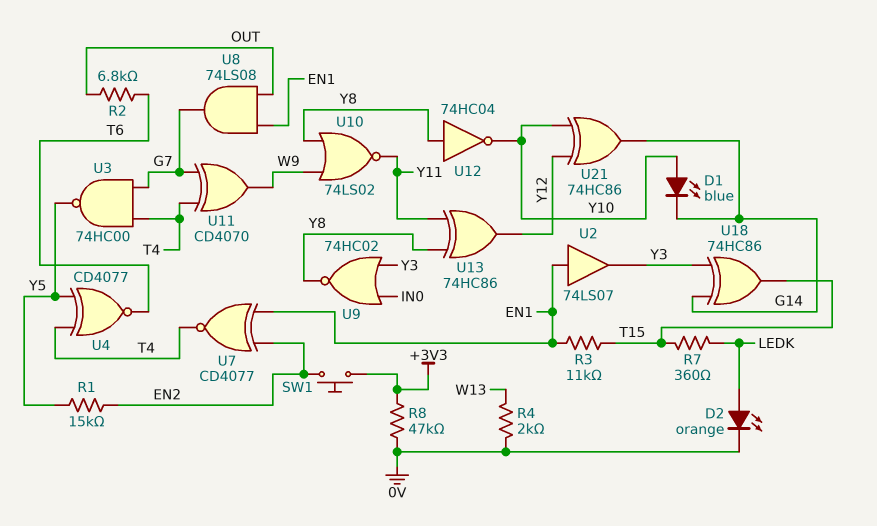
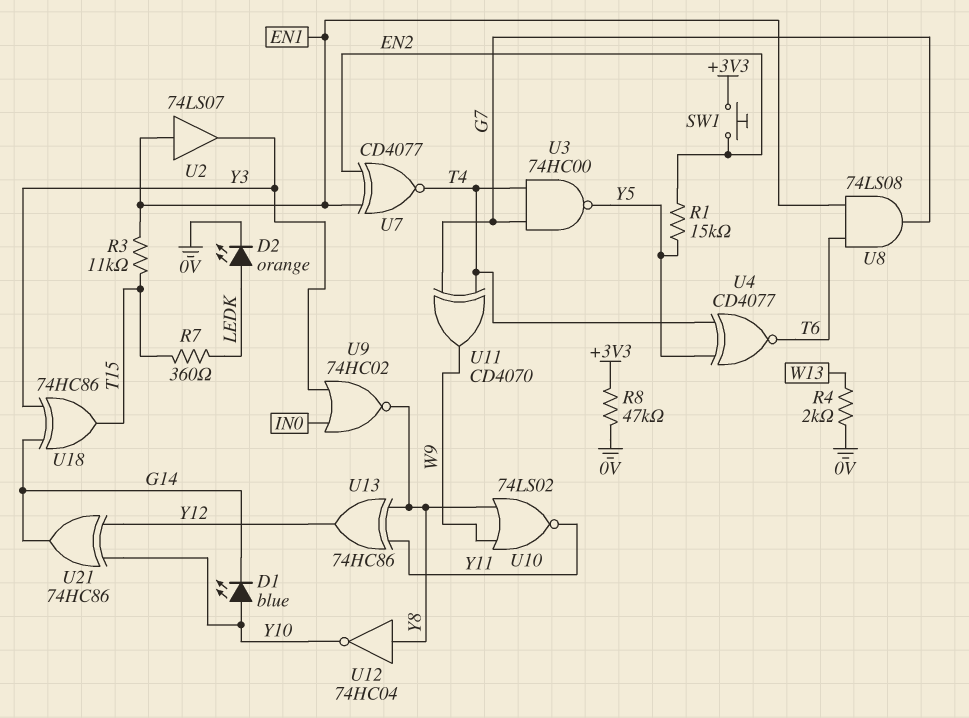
R2: 6.8k (OUT, T6) -> none
U8: AND 74LS08 (in EN1, in OUT, out G7) -> AND 74LS08 (in EN1, in T6, out G7)

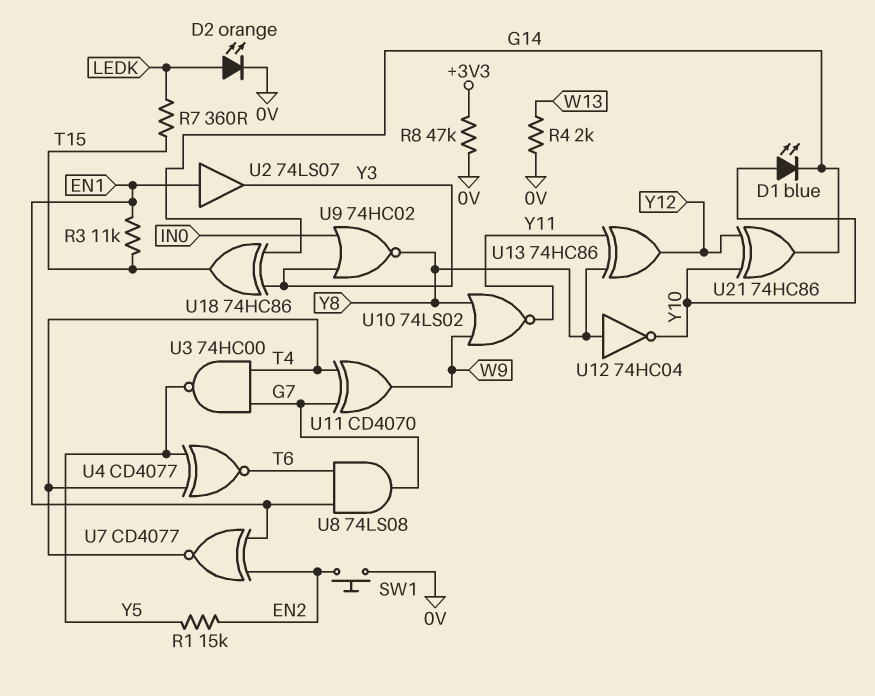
SW1: button (+3V3, EN2) -> button (0V, EN2)

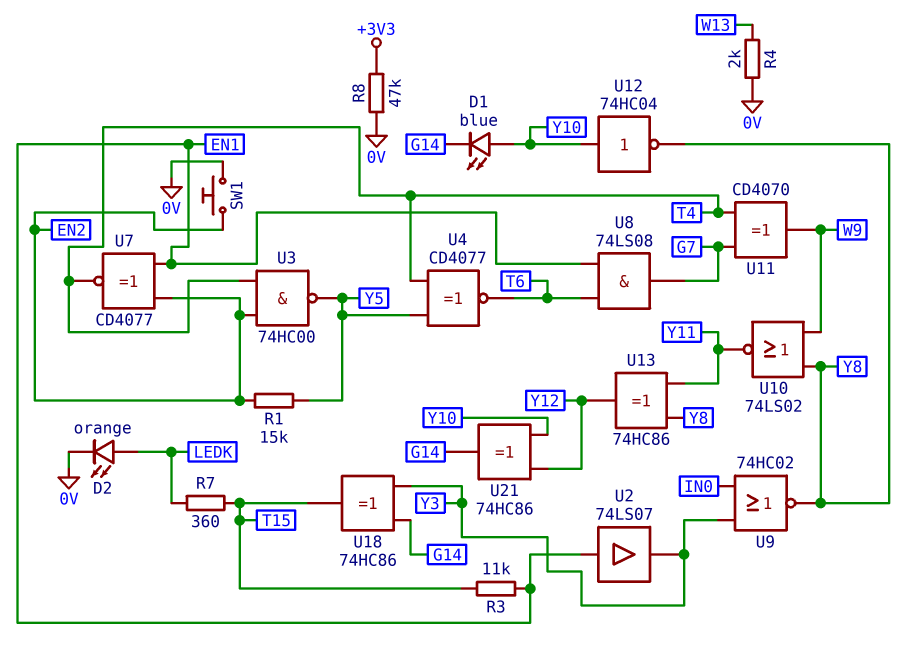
U3: NAND 74HC00 (in G7, in T4, out Y5) -> NAND 74HC00 (in EN2, in T4, out Y5)
U12: NOT 74HC04 (in Y8, out Y10) -> NOT 74HC04 (in Y10, out Y8)

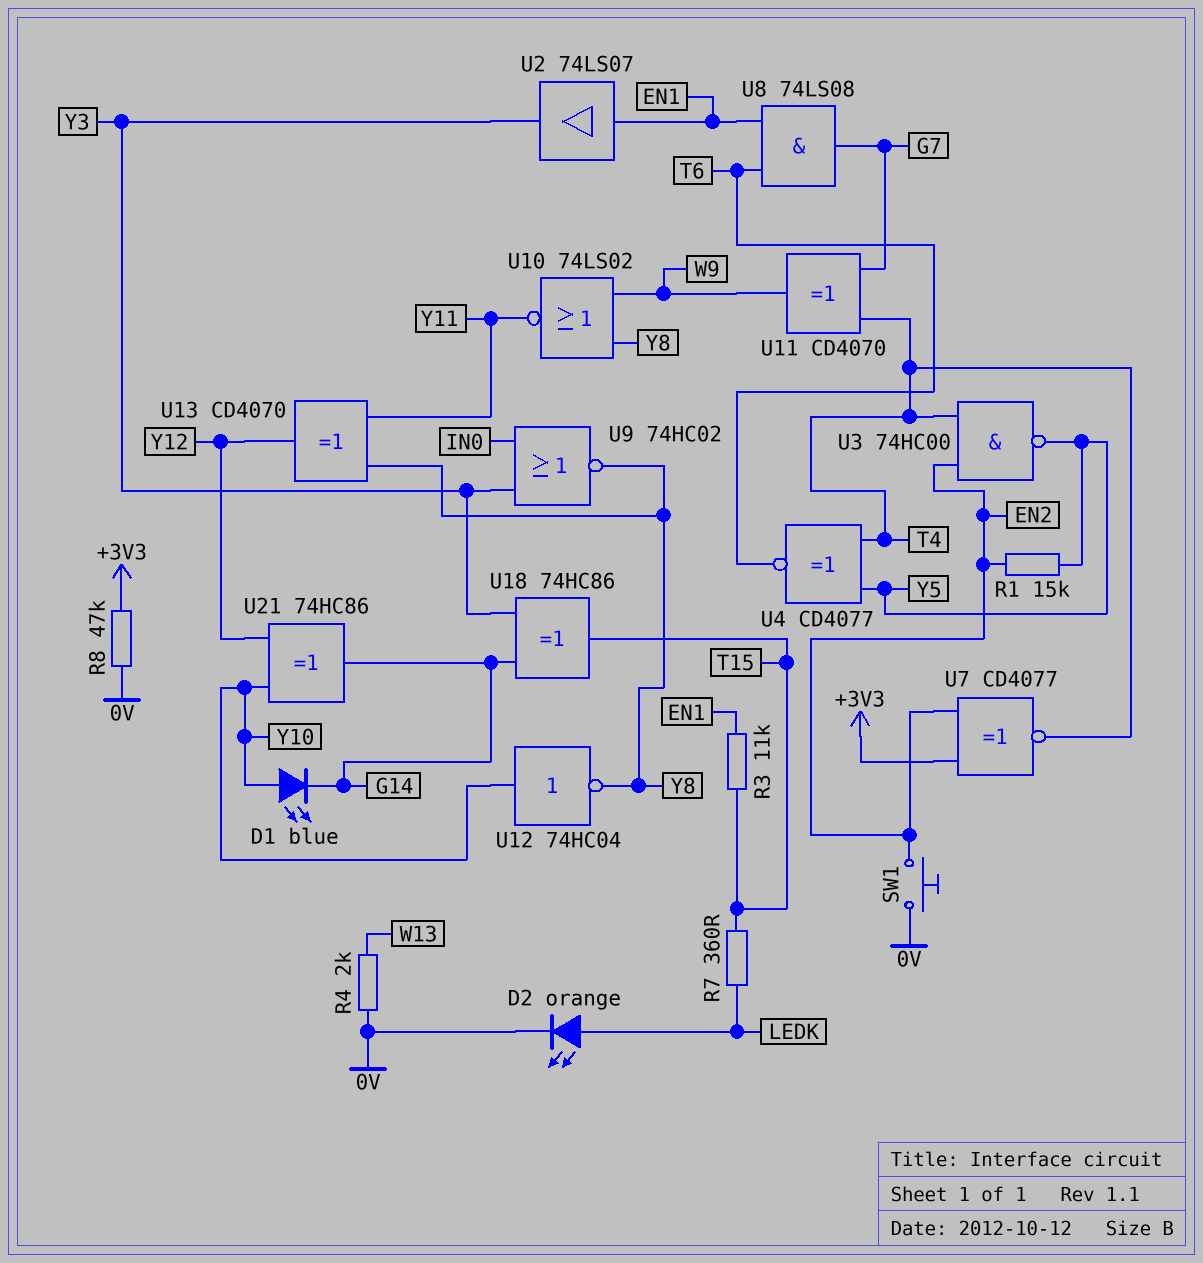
U7: XNOR CD4077 (in EN1, in EN2, out T4) -> XNOR CD4077 (in +3V3, in EN2, out T4)
U13: XOR 74HC86 (in Y8, in Y11, out Y12) -> XOR CD4070 (in Y8, in Y11, out Y12)

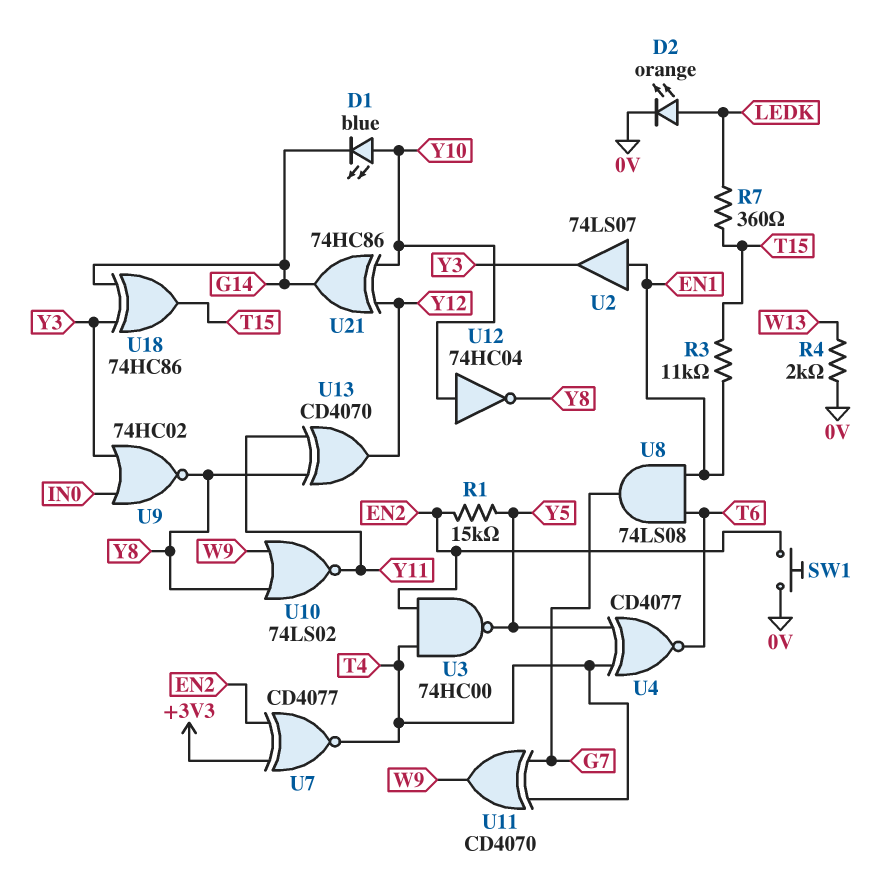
R8: 47k (+3V3, 0V) -> none

